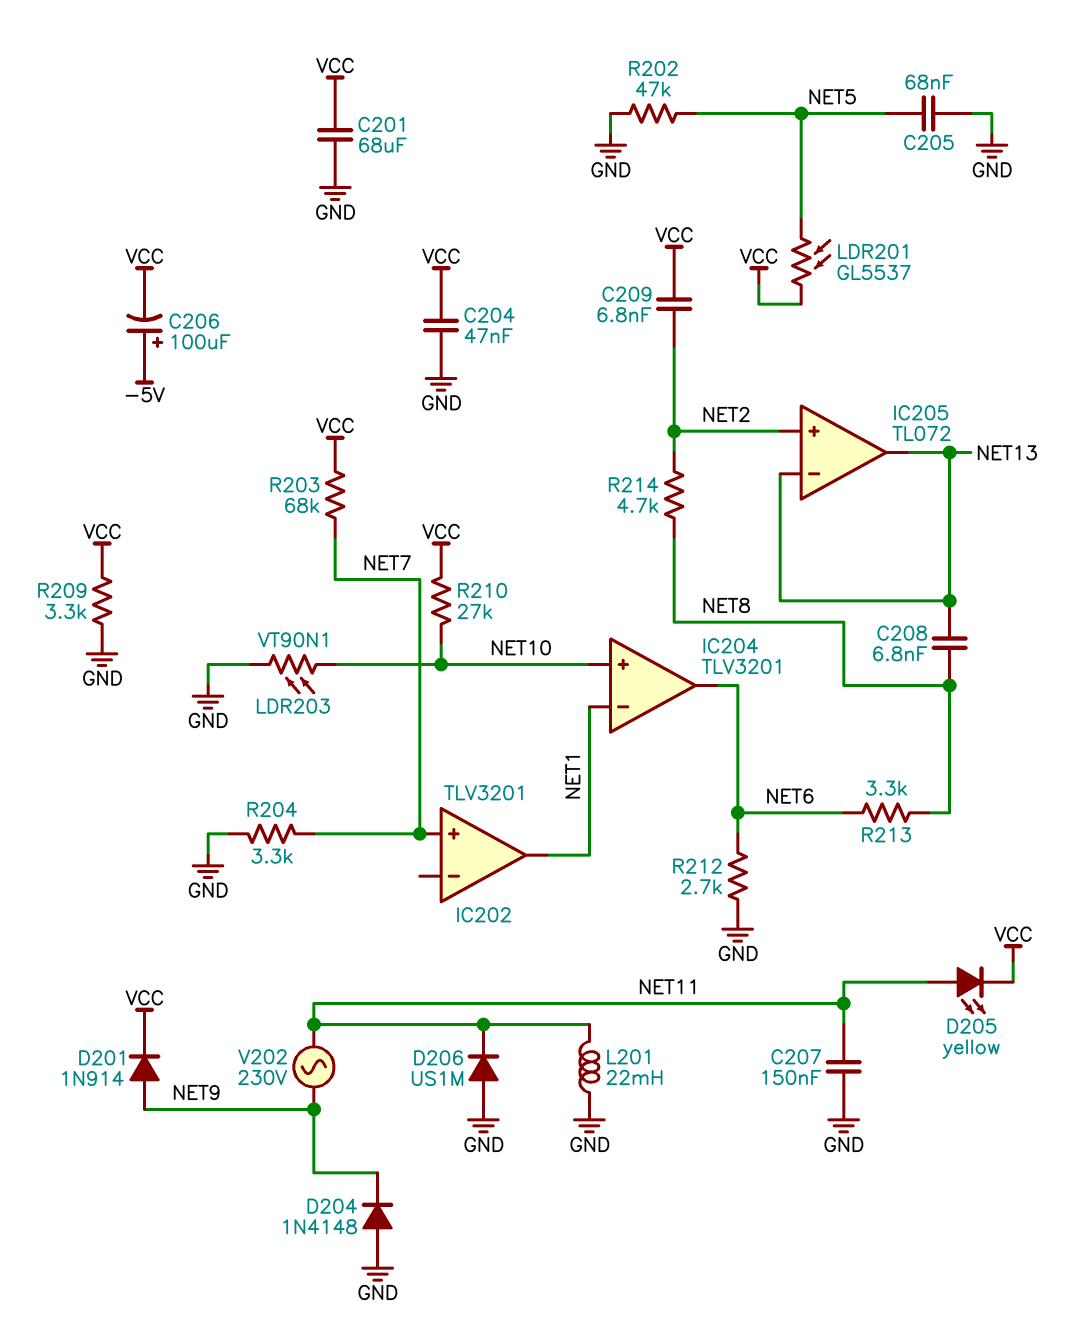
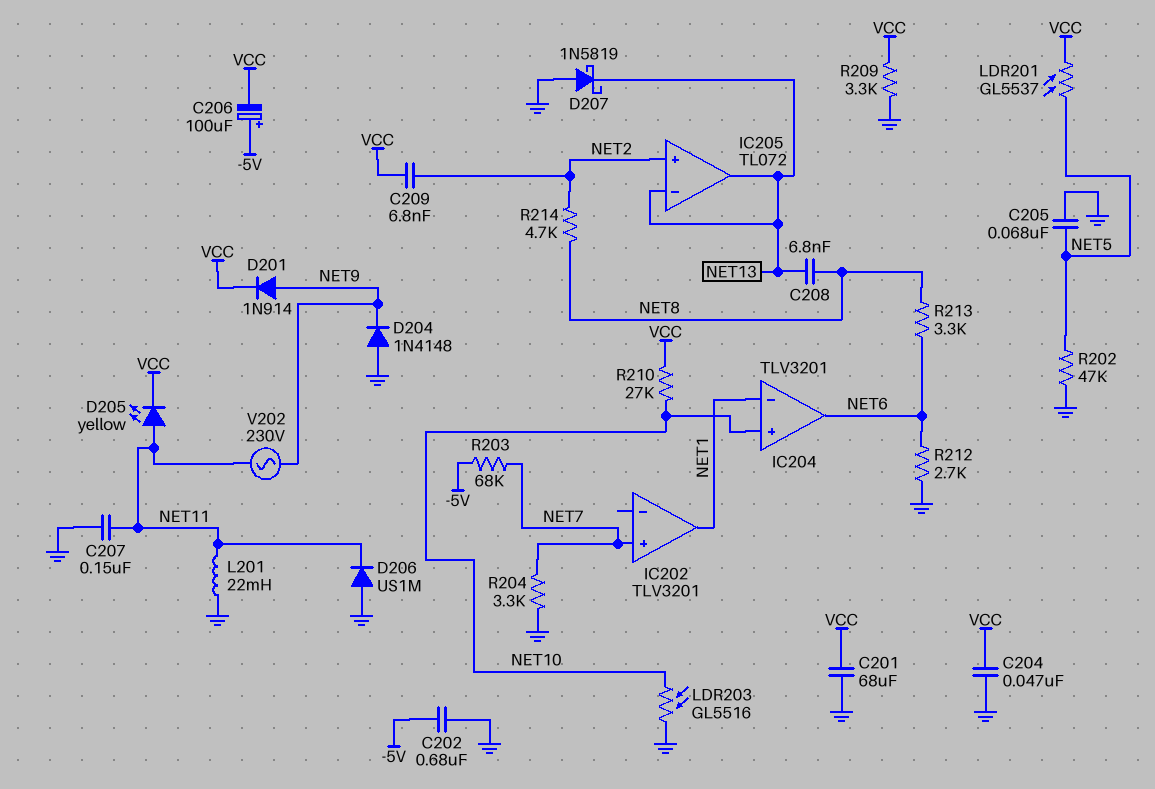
C202: none -> 680nF (-5V, GND)
D207: none -> schottky 1N5819 (A GND, K NET13)
LDR203: VT90N1 (GND, NET10) -> GL5516 (GND, NET10)
R203: 68k (NET7, VCC) -> 68k (-5V, NET7)

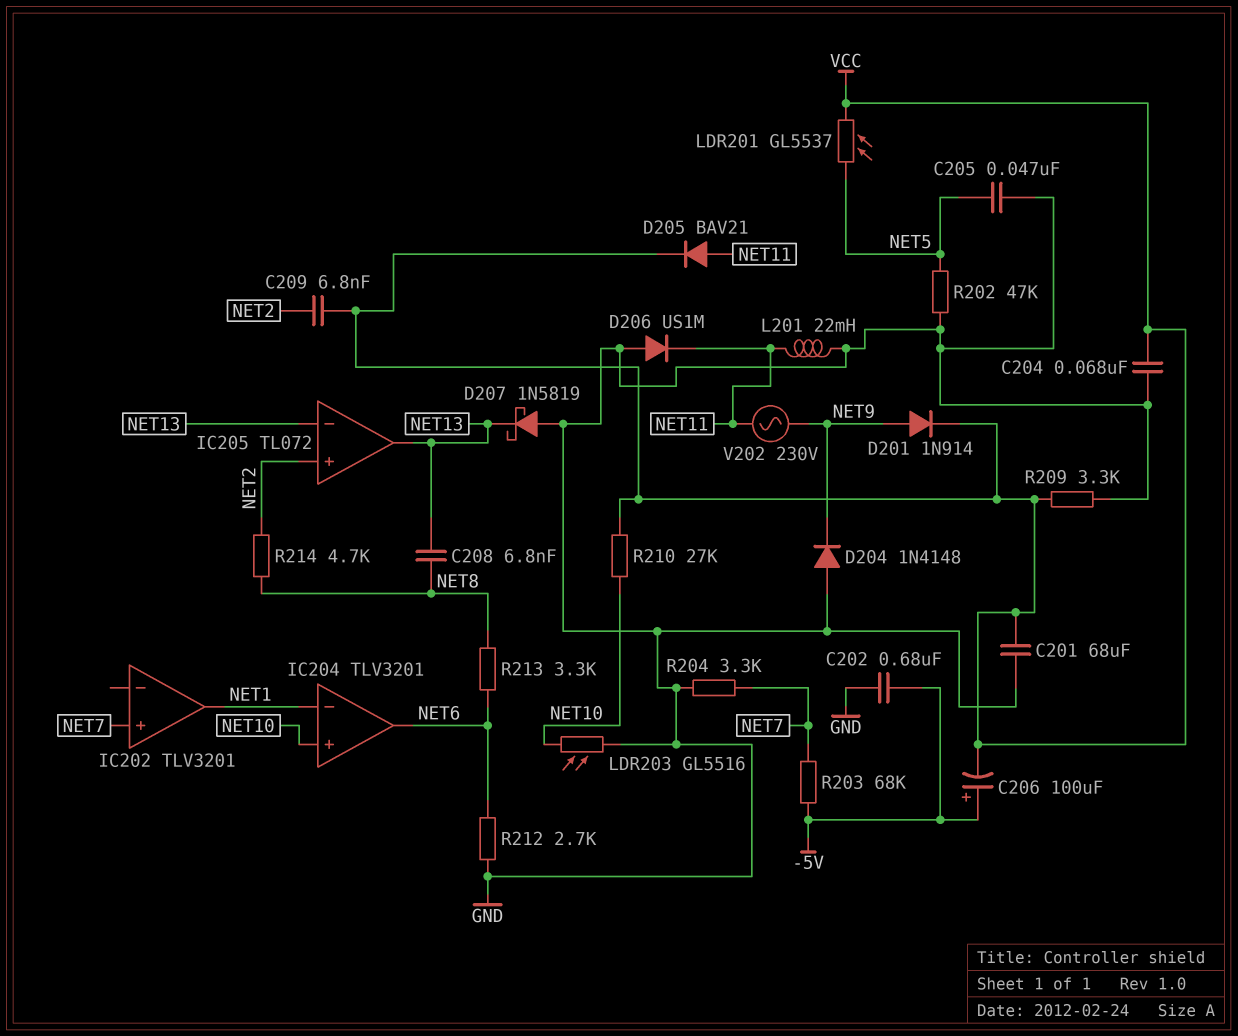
C204: 47nF (GND, VCC) -> 68nF (GND, VCC)
C205: 68nF (GND, NET5) -> 47nF (GND, NET5)
C207: 150nF (GND, NET11) -> none
D205: LED yellow (A NET11, K VCC) -> diode BAV21 (A NET11, K VCC)

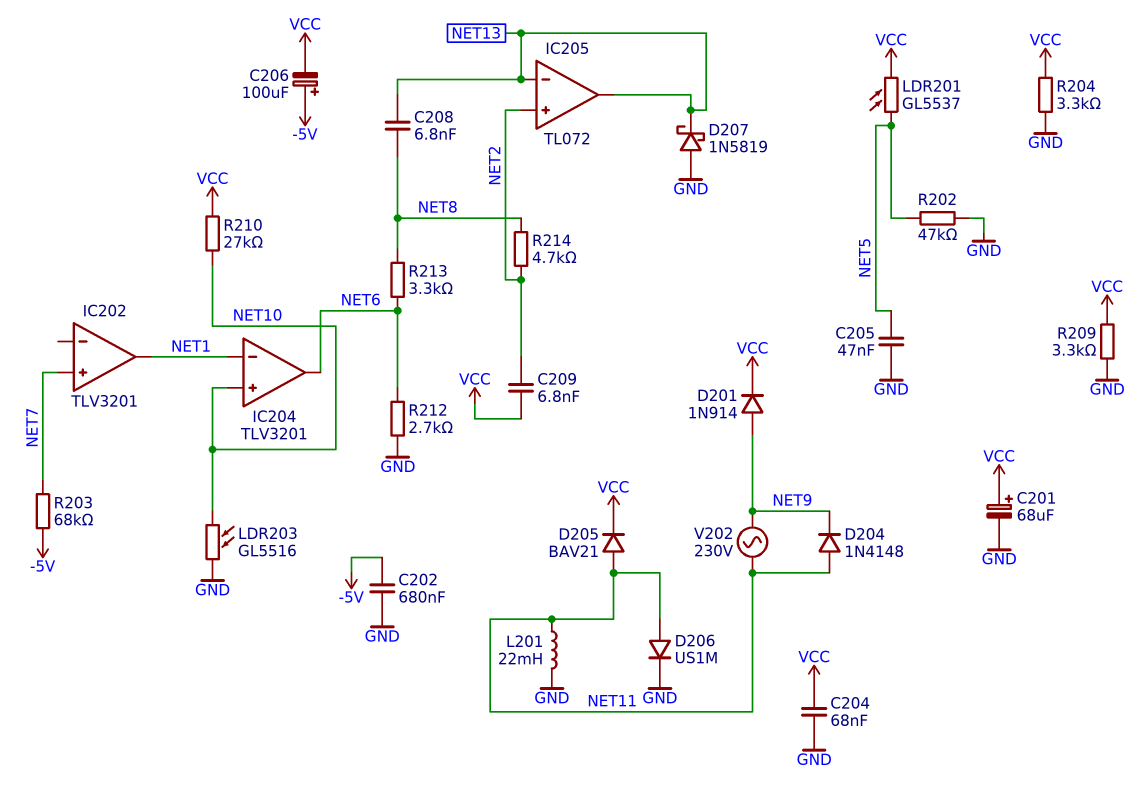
C201: 68uF (GND, VCC) -> 68uF (plus VCC, minus GND)
D204: diode 1N4148 (A GND, K NET9) -> diode 1N4148 (A NET11, K NET9)
D206: diode US1M (A GND, K NET11) -> diode US1M (A NET11, K GND)
R204: 3.3k (GND, NET7) -> 3.3k (GND, VCC)

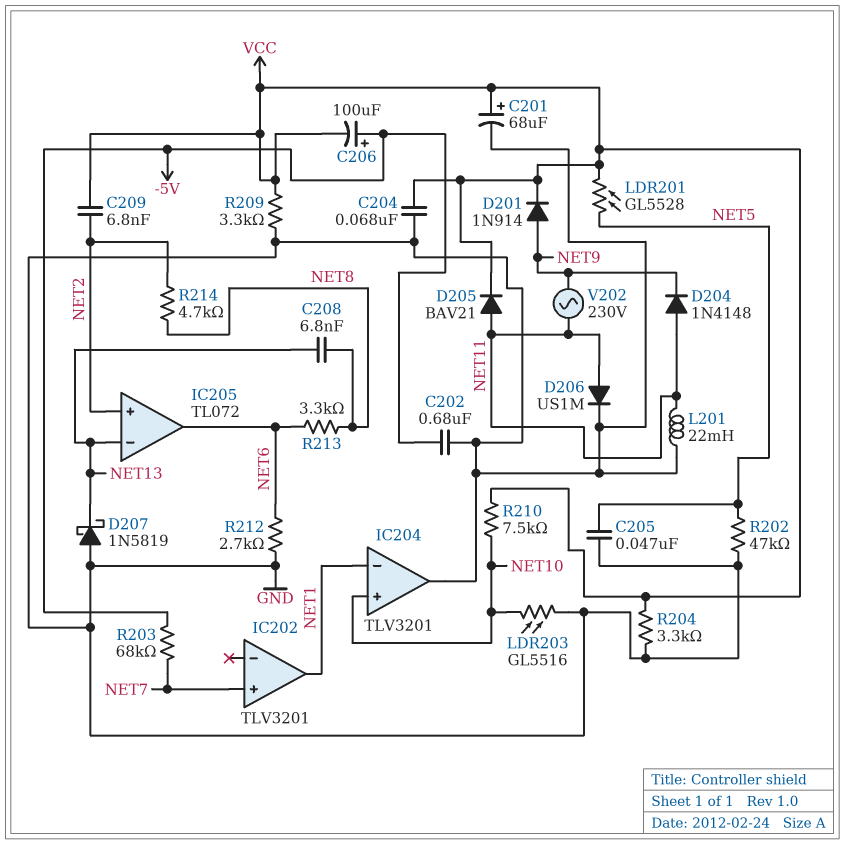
IC204 pin out: NET6 -> GND
IC205 pin out: NET13 -> NET6
LDR201: GL5537 (NET5, VCC) -> GL5528 (NET5, VCC)
R210: 27k (NET10, VCC) -> 7.5k (NET10, VCC)

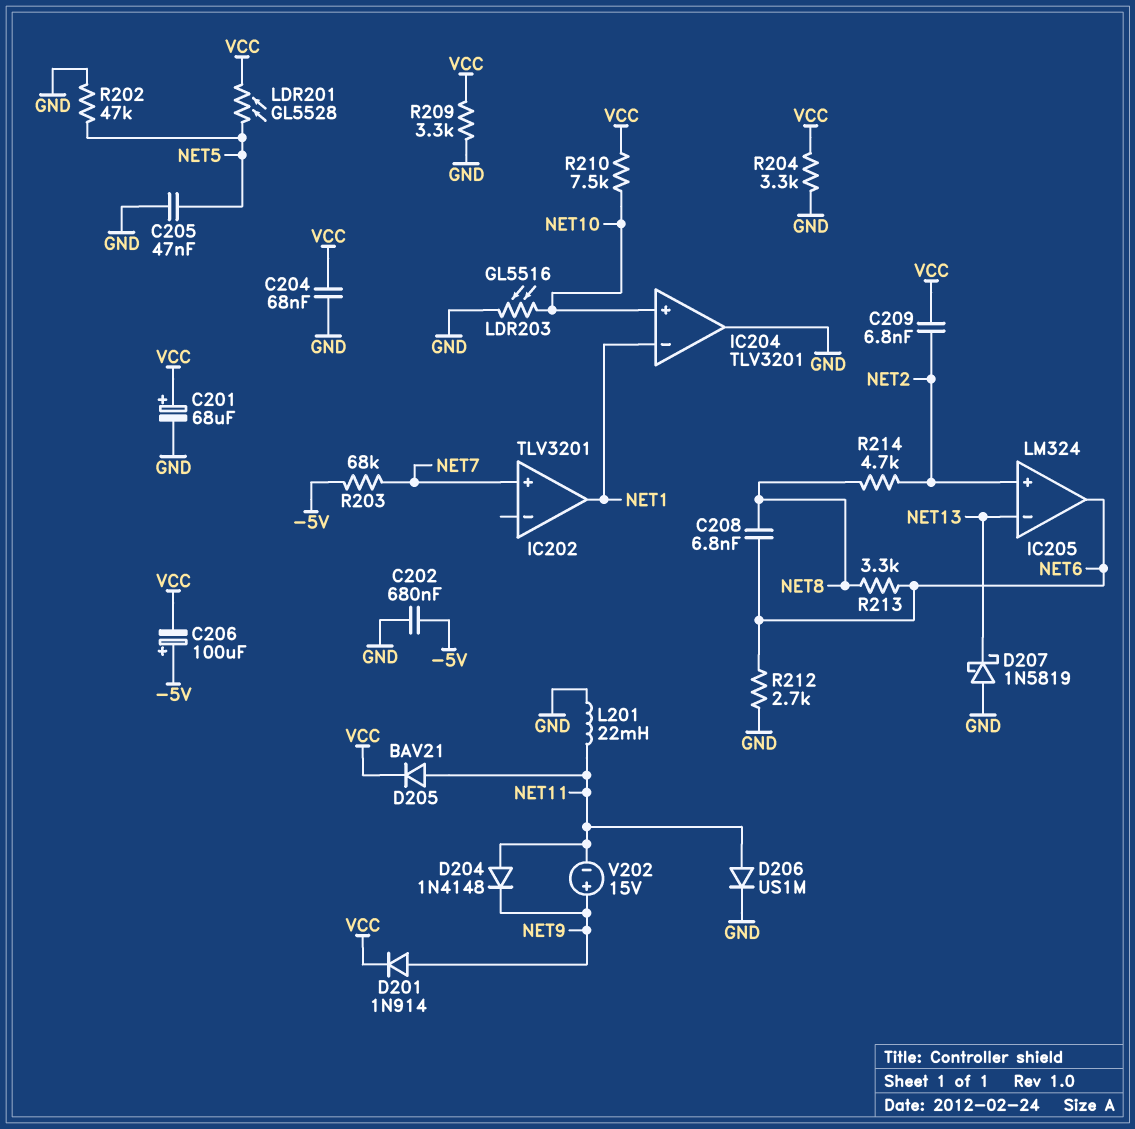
C208: 6.8nF (NET8, NET13) -> 6.8nF (NET6, NET8)
IC205: TL072 -> LM324
V202: AC 230V (NET9, NET11) -> 15V (plus NET9, minus NET11)

